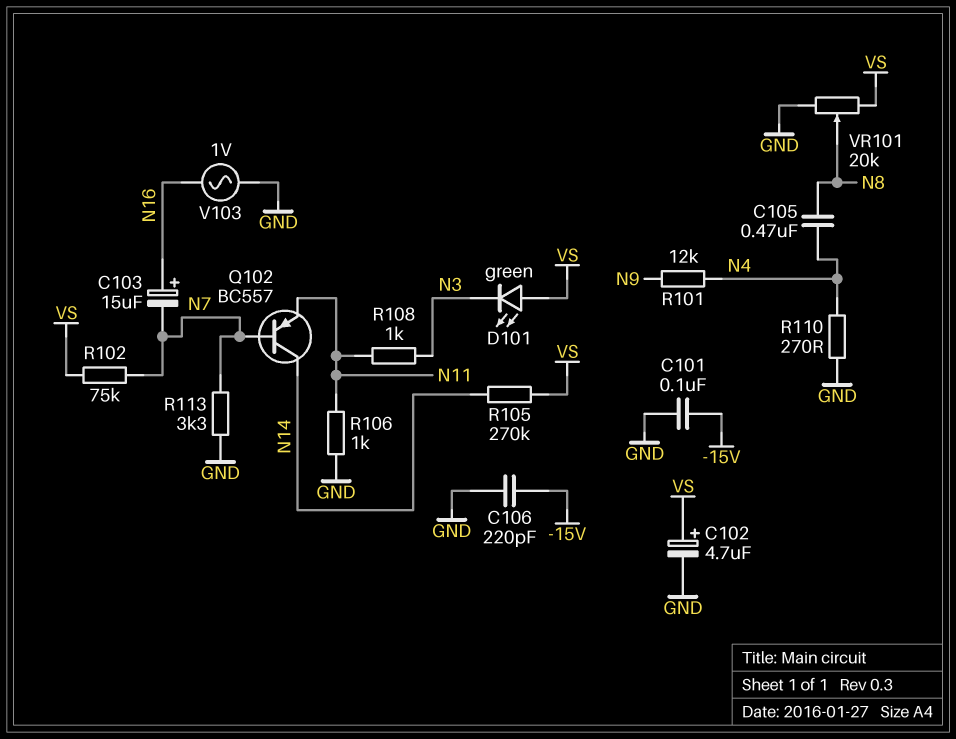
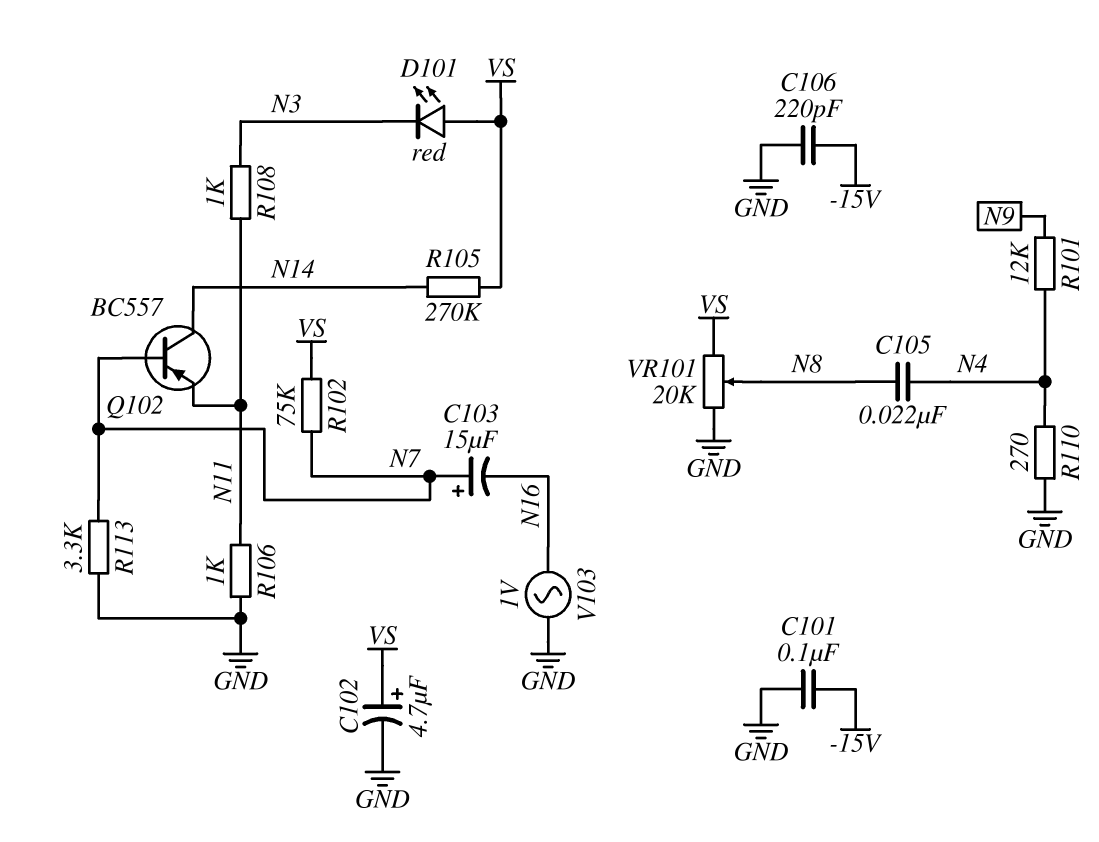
C103: 15uF (plus N16, minus N7) -> 15uF (plus N7, minus N16)
C105: 470nF (N4, N8) -> 22nF (N4, N8)
D101: LED green (A VS, K N3) -> LED red (A VS, K N3)

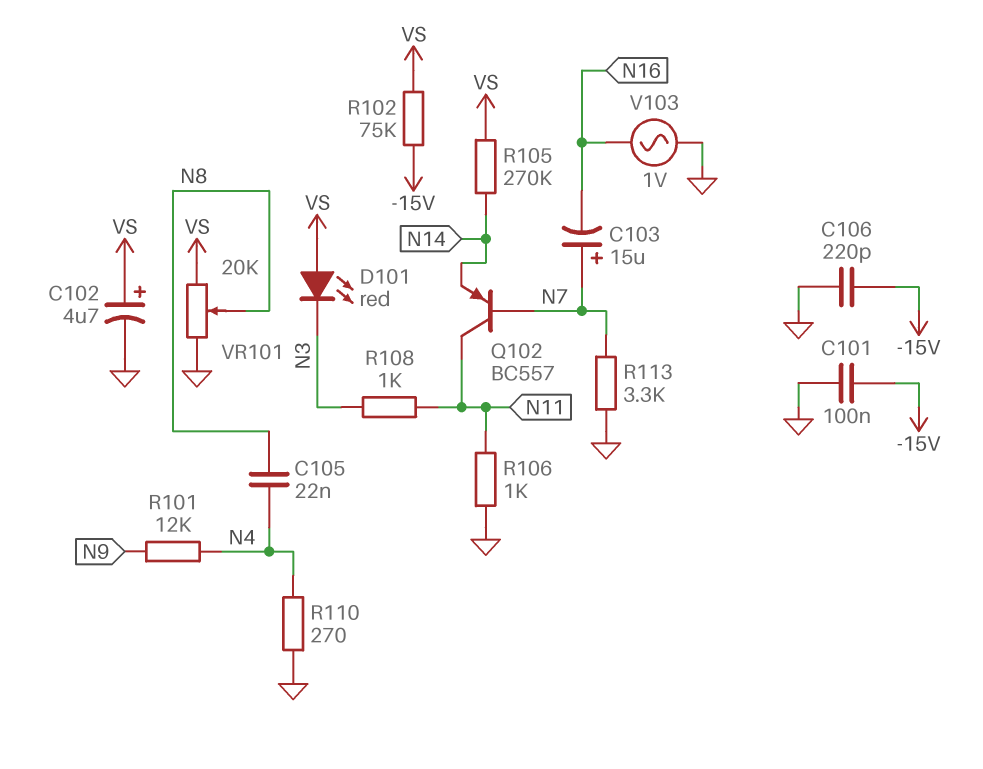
Q102: PNP BC557 (B N7, C N14, E N11) -> PNP BC557 (B N7, C N11, E N14)
R102: 75k (N7, VS) -> 75k (-15V, VS)

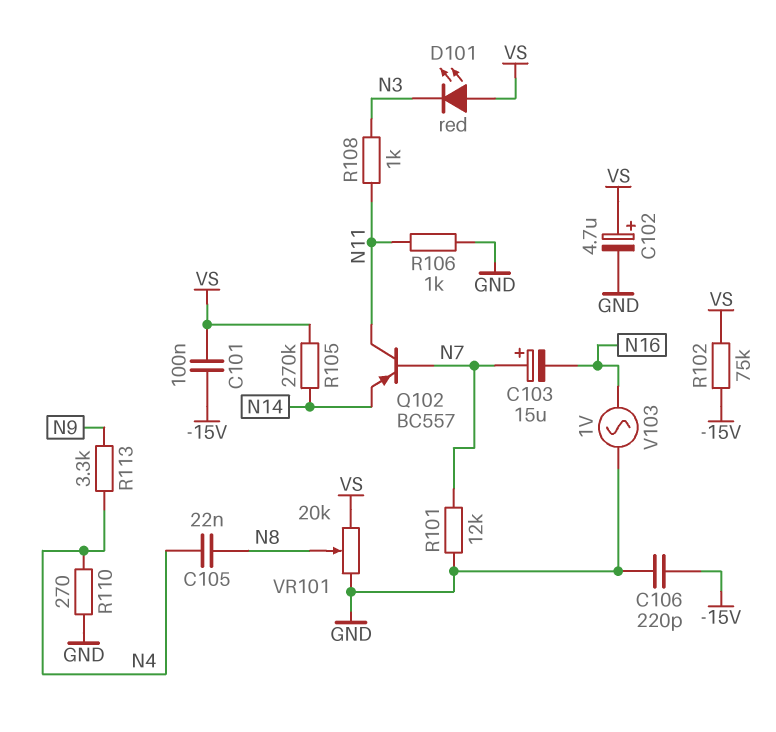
C101: 100nF (-15V, GND) -> 100nF (-15V, VS)
R101: 12k (N4, N9) -> 12k (GND, N7)
R113: 3.3k (GND, N7) -> 3.3k (N4, N9)

